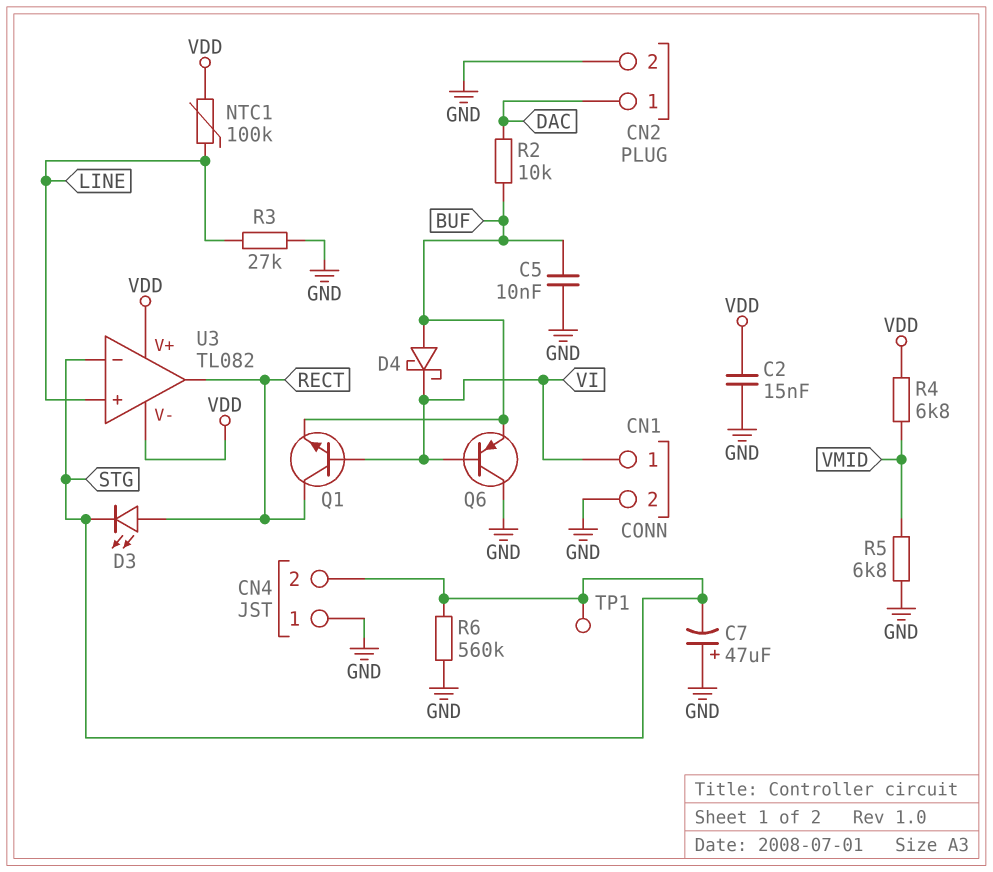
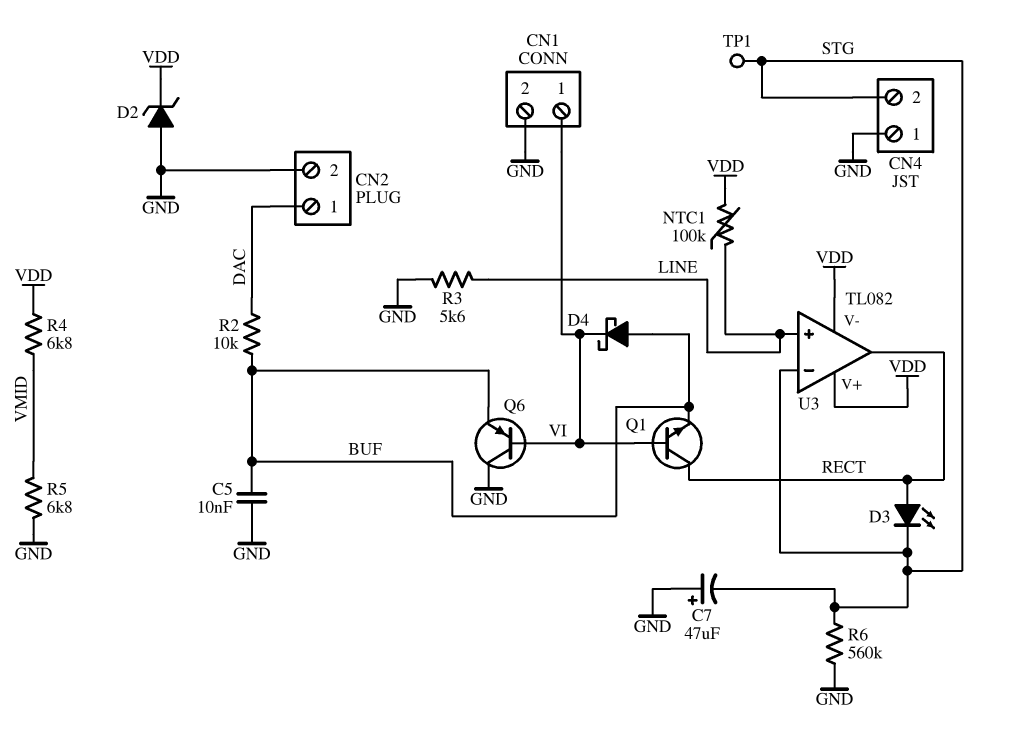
C2: 15nF (GND, VDD) -> none
D2: none -> zener (A GND, K VDD)
R3: 27k (GND, LINE) -> 5.6k (GND, LINE)

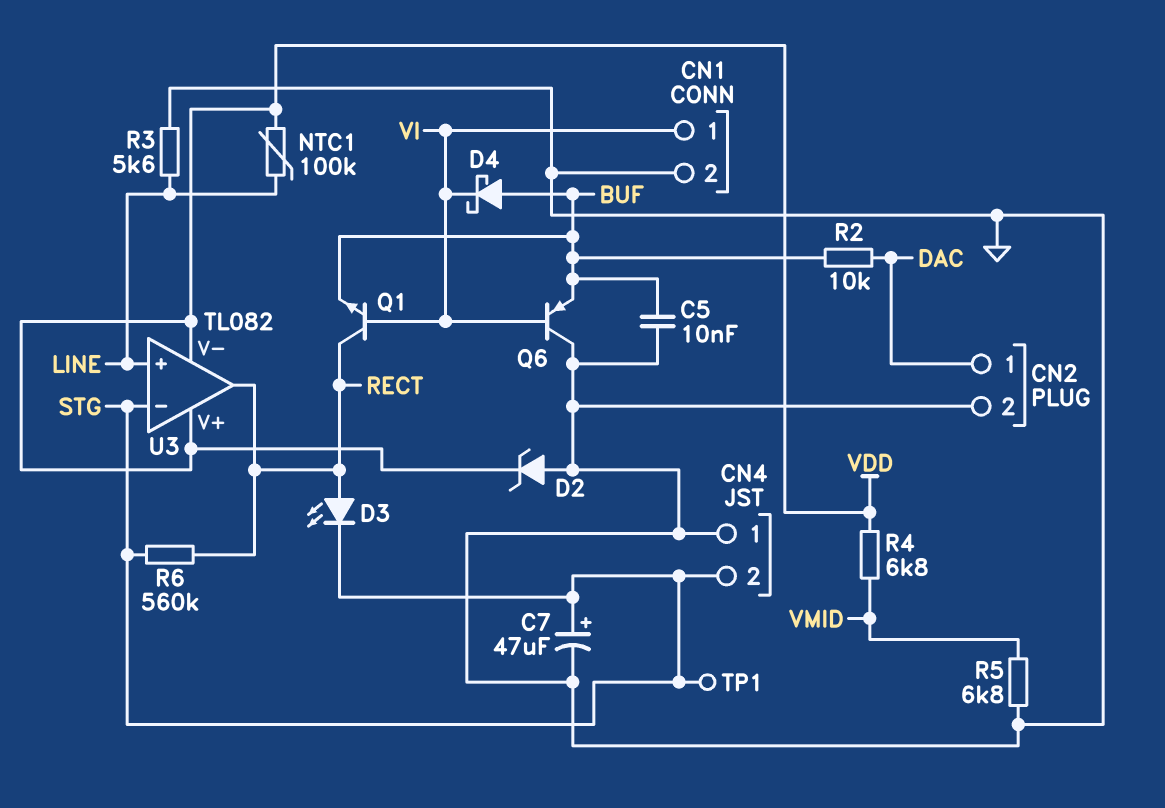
C7: 47uF (plus GND, minus STG) -> 47uF (plus STG, minus GND)
R6: 560k (GND, STG) -> 560k (RECT, STG)

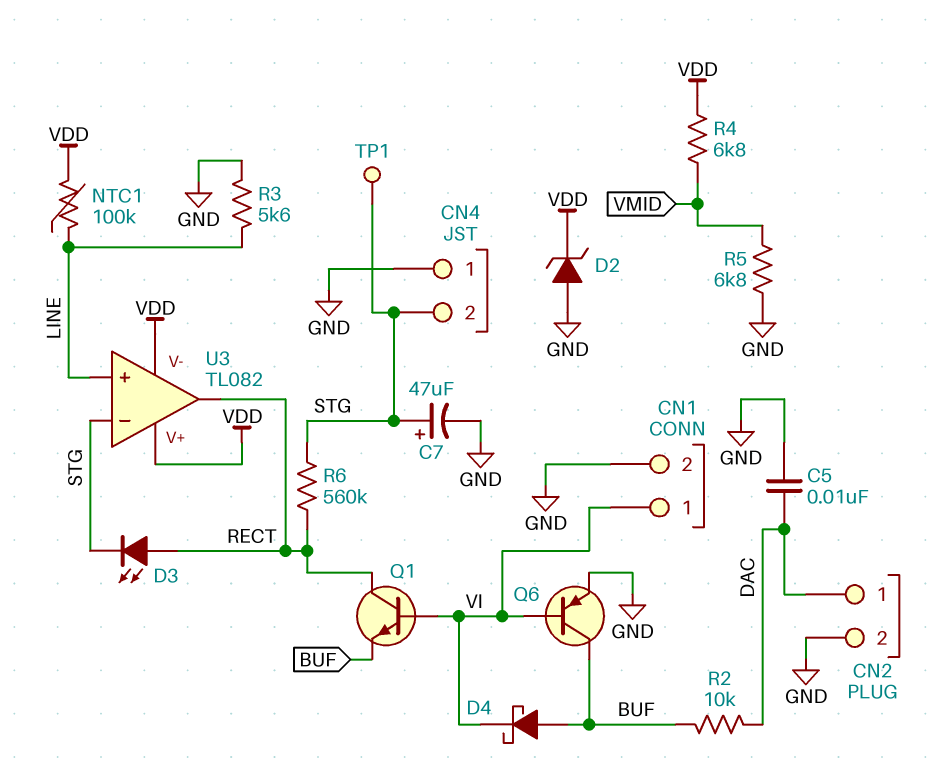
C5: 10nF (BUF, GND) -> 10nF (DAC, GND)
Q6: PNP (B VI, C GND, E BUF) -> PNP (B VI, C BUF, E GND)

